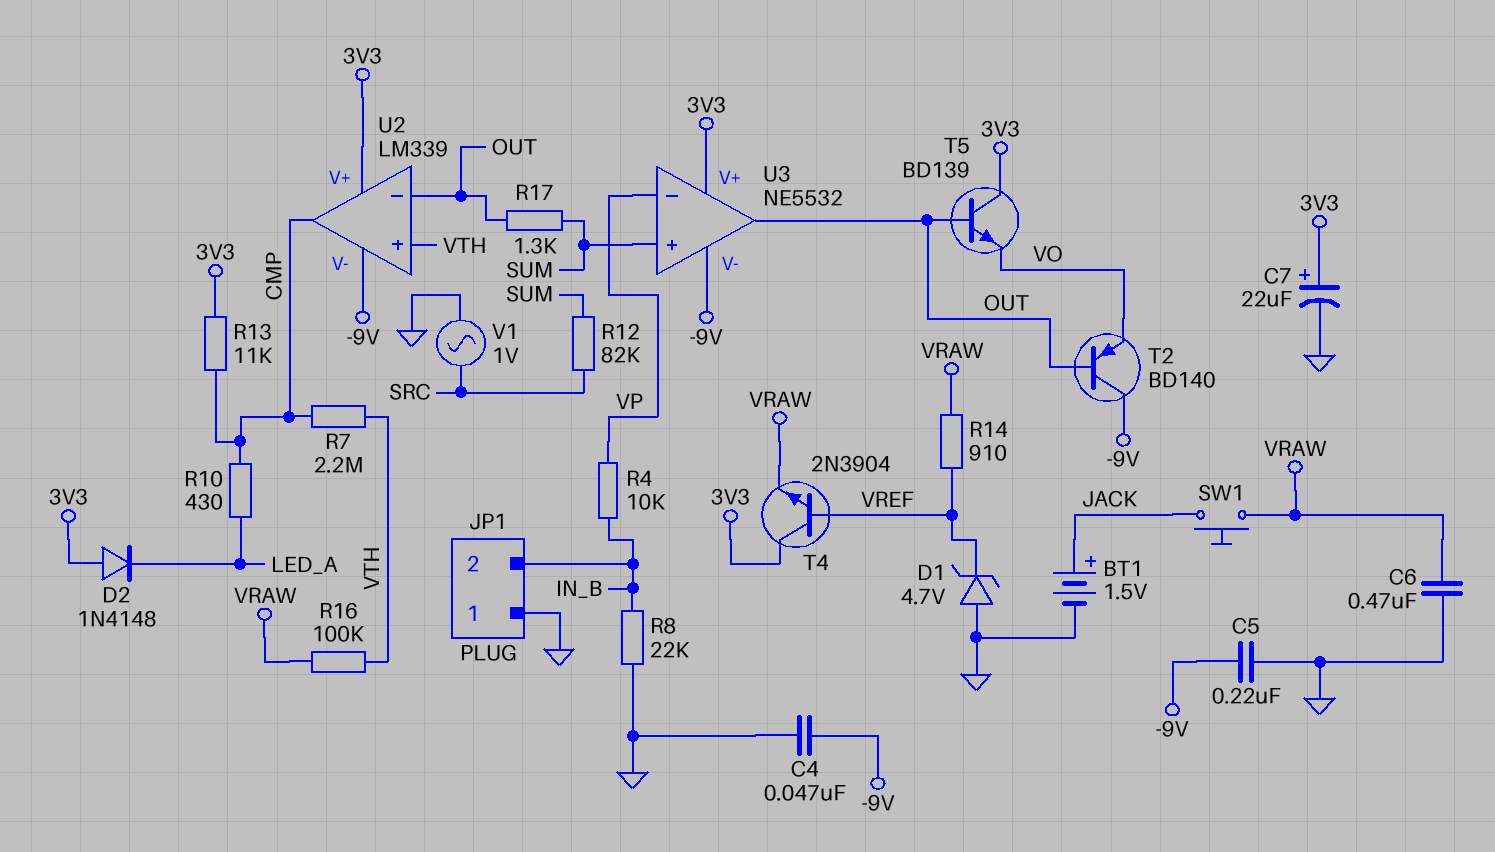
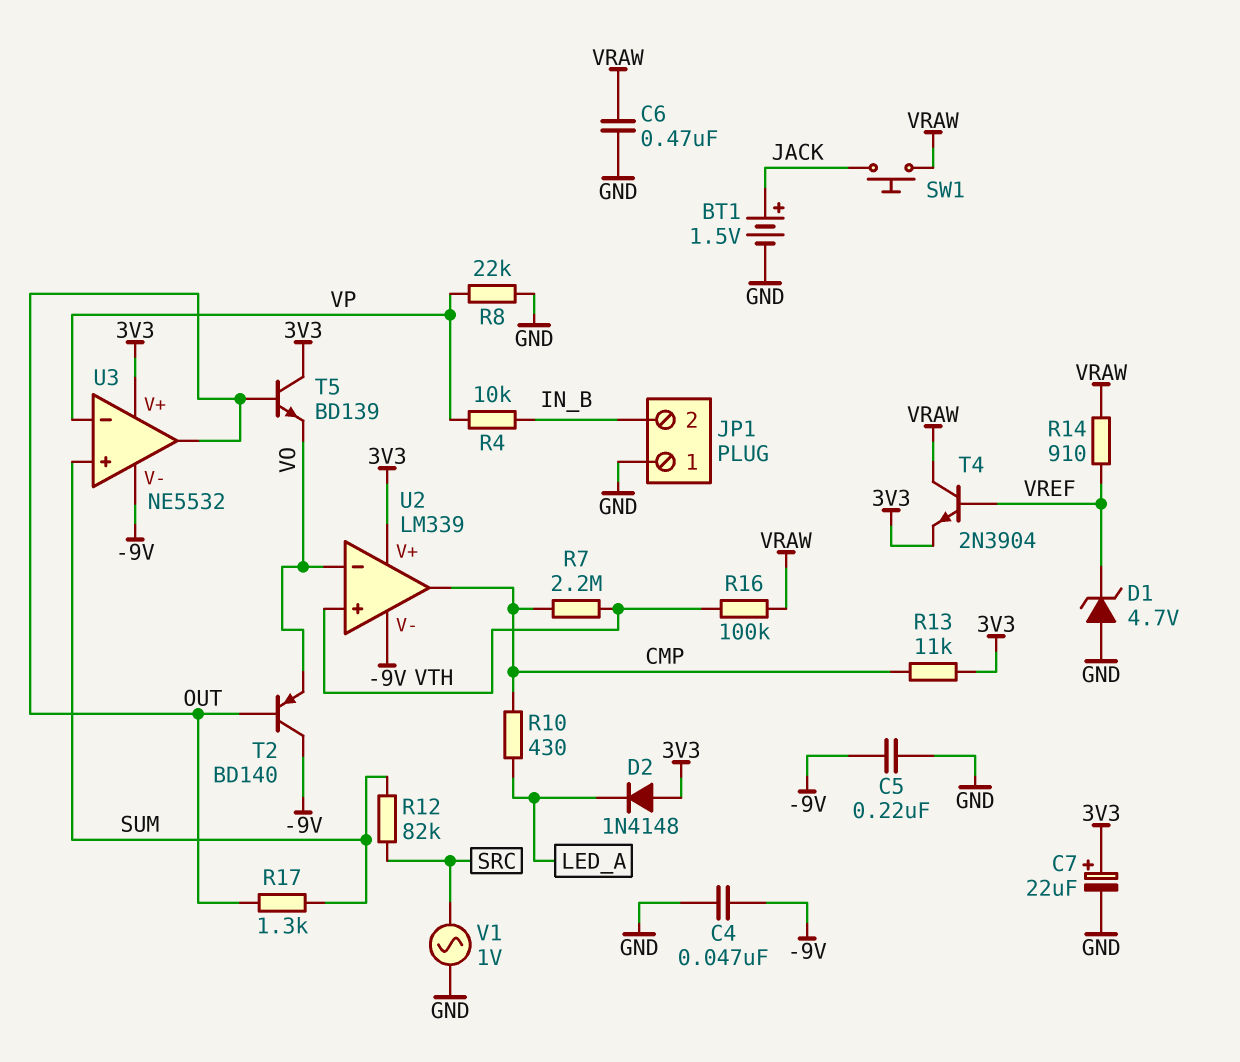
R8: 22k (GND, IN_B) -> 22k (GND, VP)
T4: NPN 2N3904 (B VREF, C 3V3, E VRAW) -> NPN 2N3904 (B VREF, C VRAW, E 3V3)
U2 pin in-: OUT -> VO

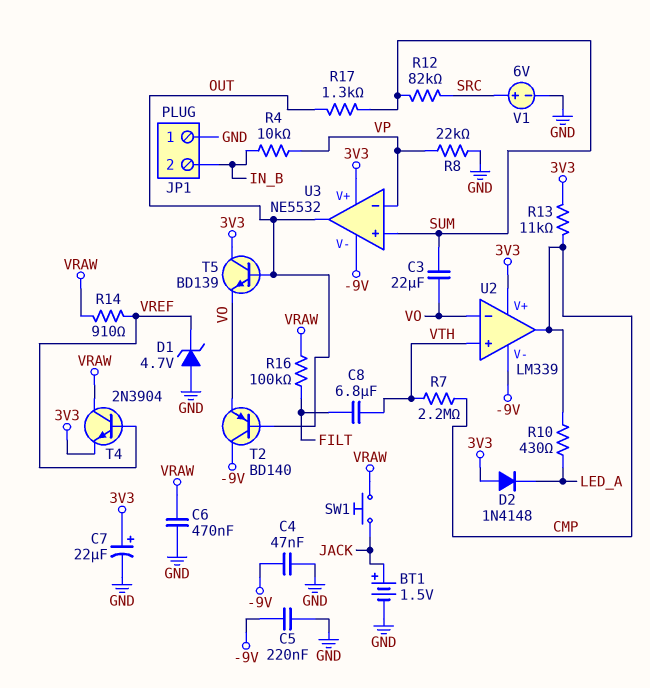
C3: none -> 22uF (SUM, VO)
C8: none -> 6.8uF (FILT, VTH)
R16: 100k (VRAW, VTH) -> 100k (FILT, VRAW)
V1: AC 1V (GND, SRC) -> 6V (plus SRC, minus GND)

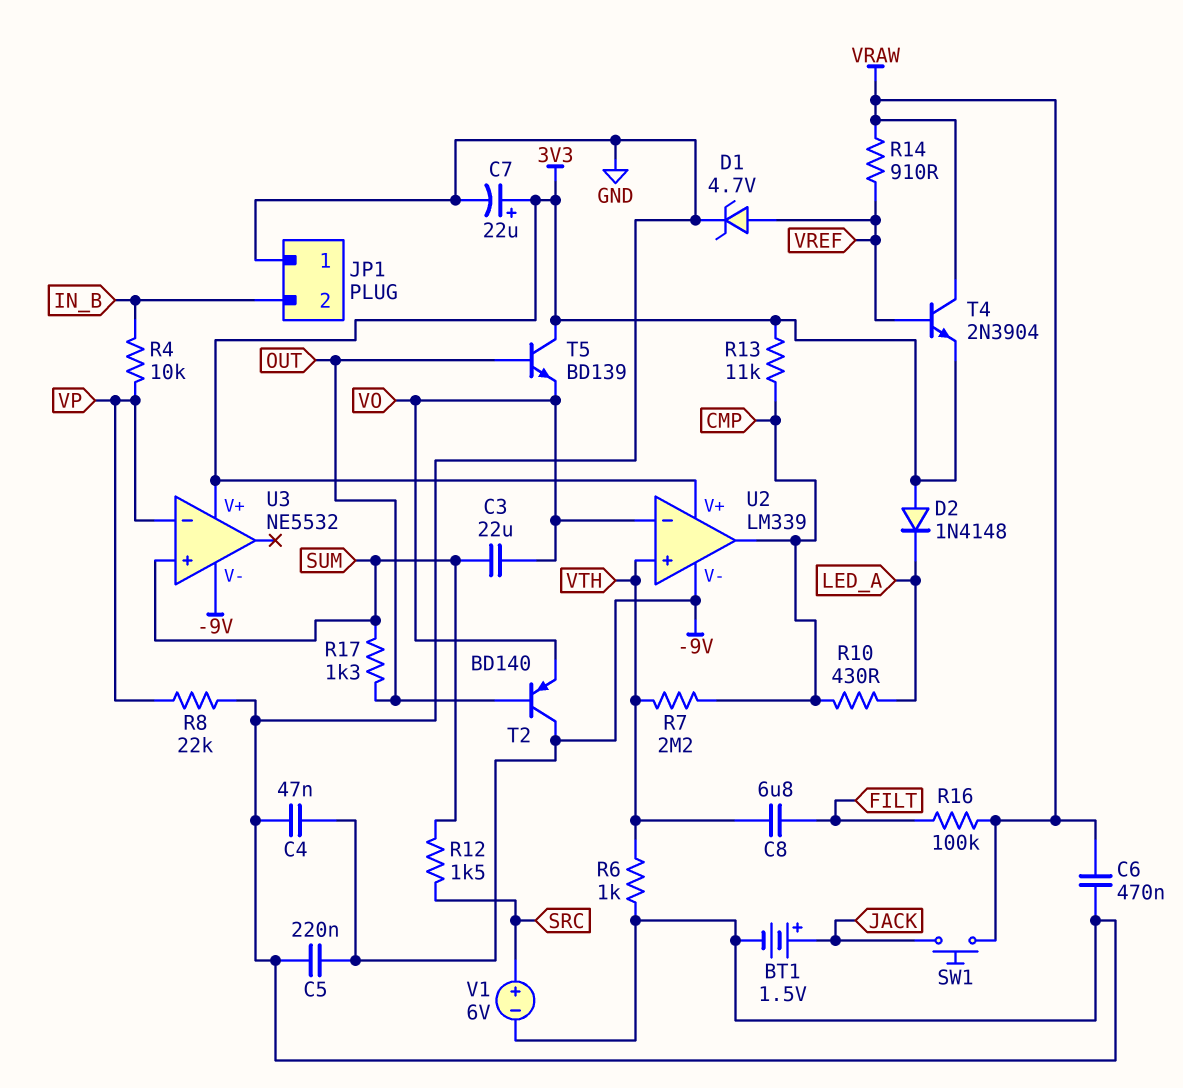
D1: zener 4.7V (A GND, K VREF) -> zener 4.7V (A VREF, K GND)
R6: none -> 1k (GND, VTH)
R12: 82k (SRC, SUM) -> 1.5k (SRC, SUM)
U3 pin out: OUT -> none

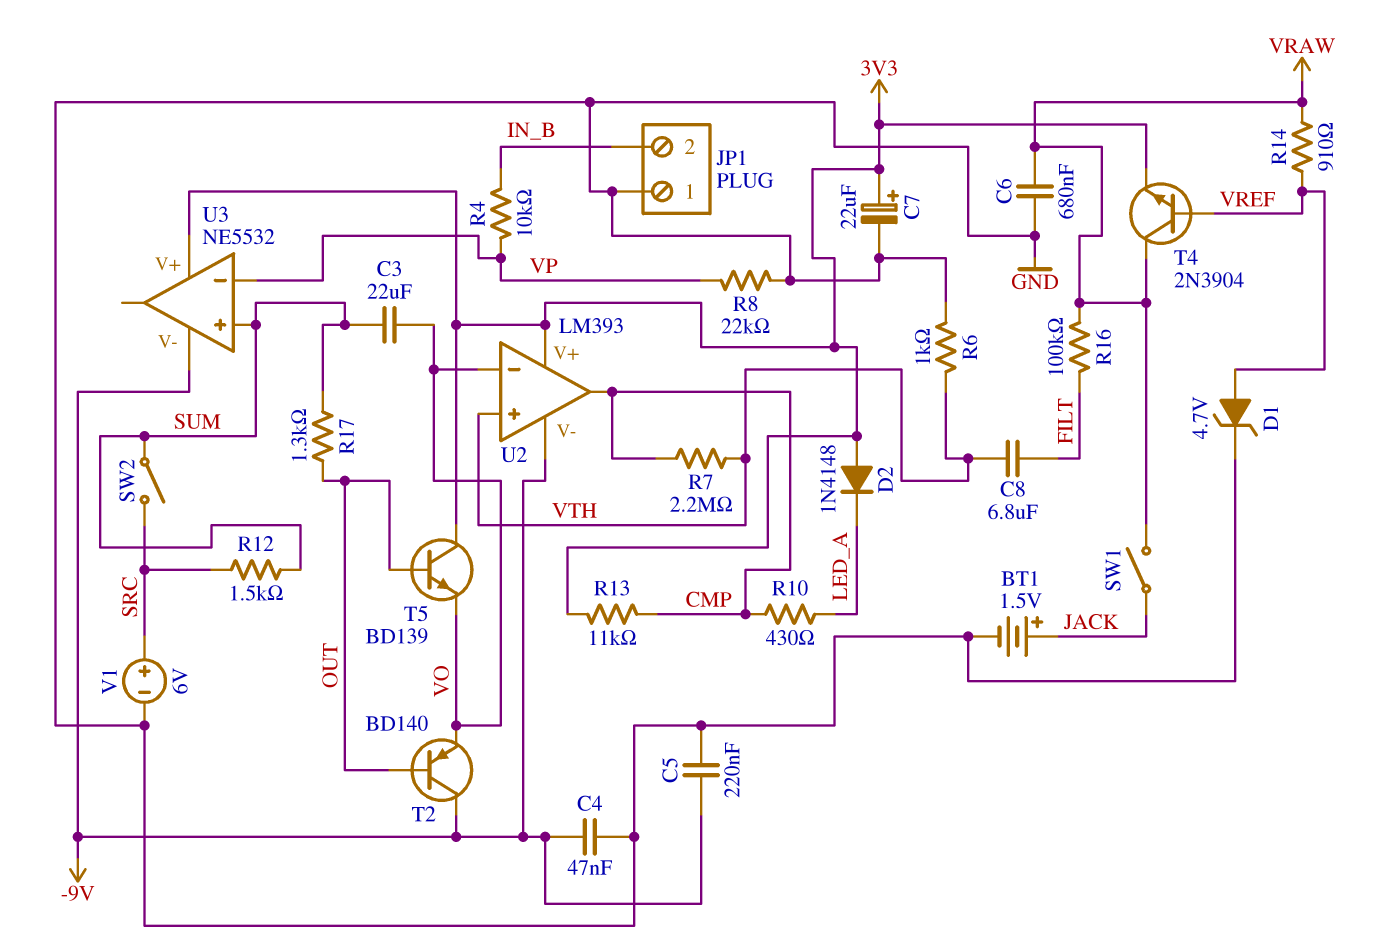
C6: 470nF (GND, VRAW) -> 680nF (GND, VRAW)
SW1: button (JACK, VRAW) -> switch (JACK, VRAW)
SW2: none -> switch (SRC, SUM)
U2: LM339 -> LM393

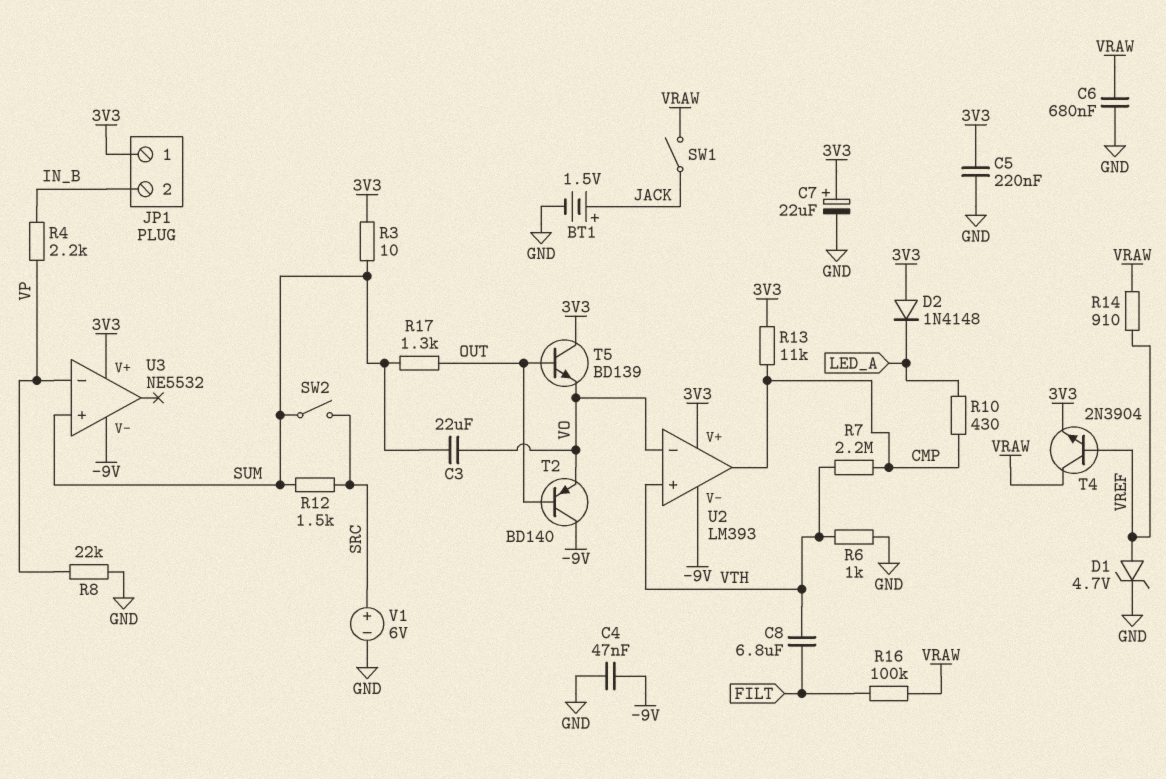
C5: 220nF (-9V, GND) -> 220nF (3V3, GND)
JP1 pin 1: GND -> 3V3
R3: none -> 10 (3V3, SUM)
R4: 10k (IN_B, VP) -> 2.2k (IN_B, VP)

